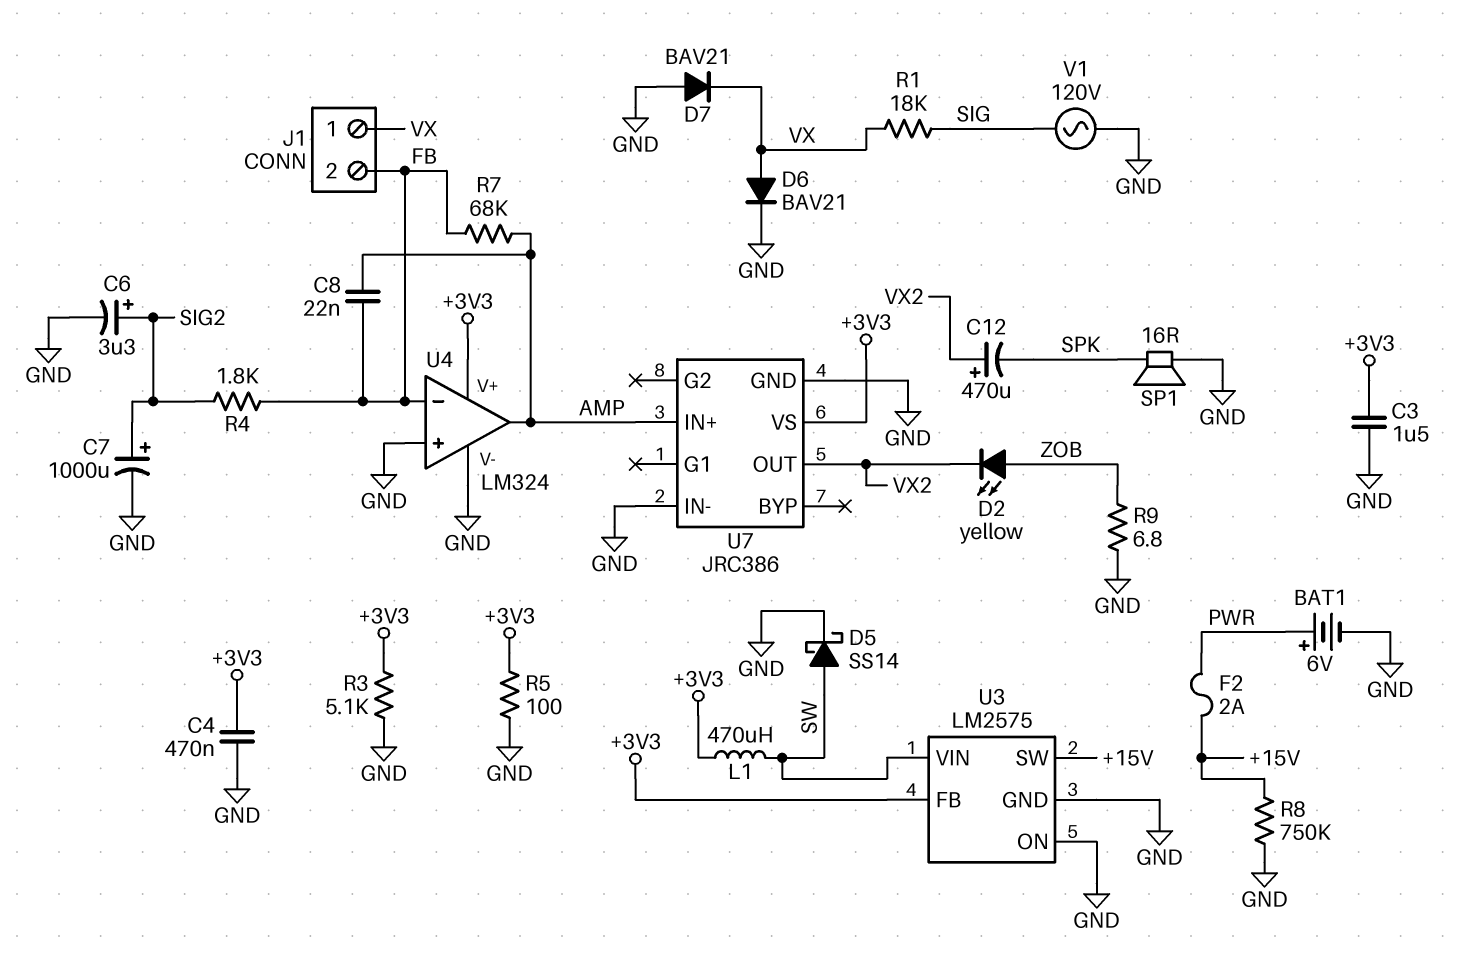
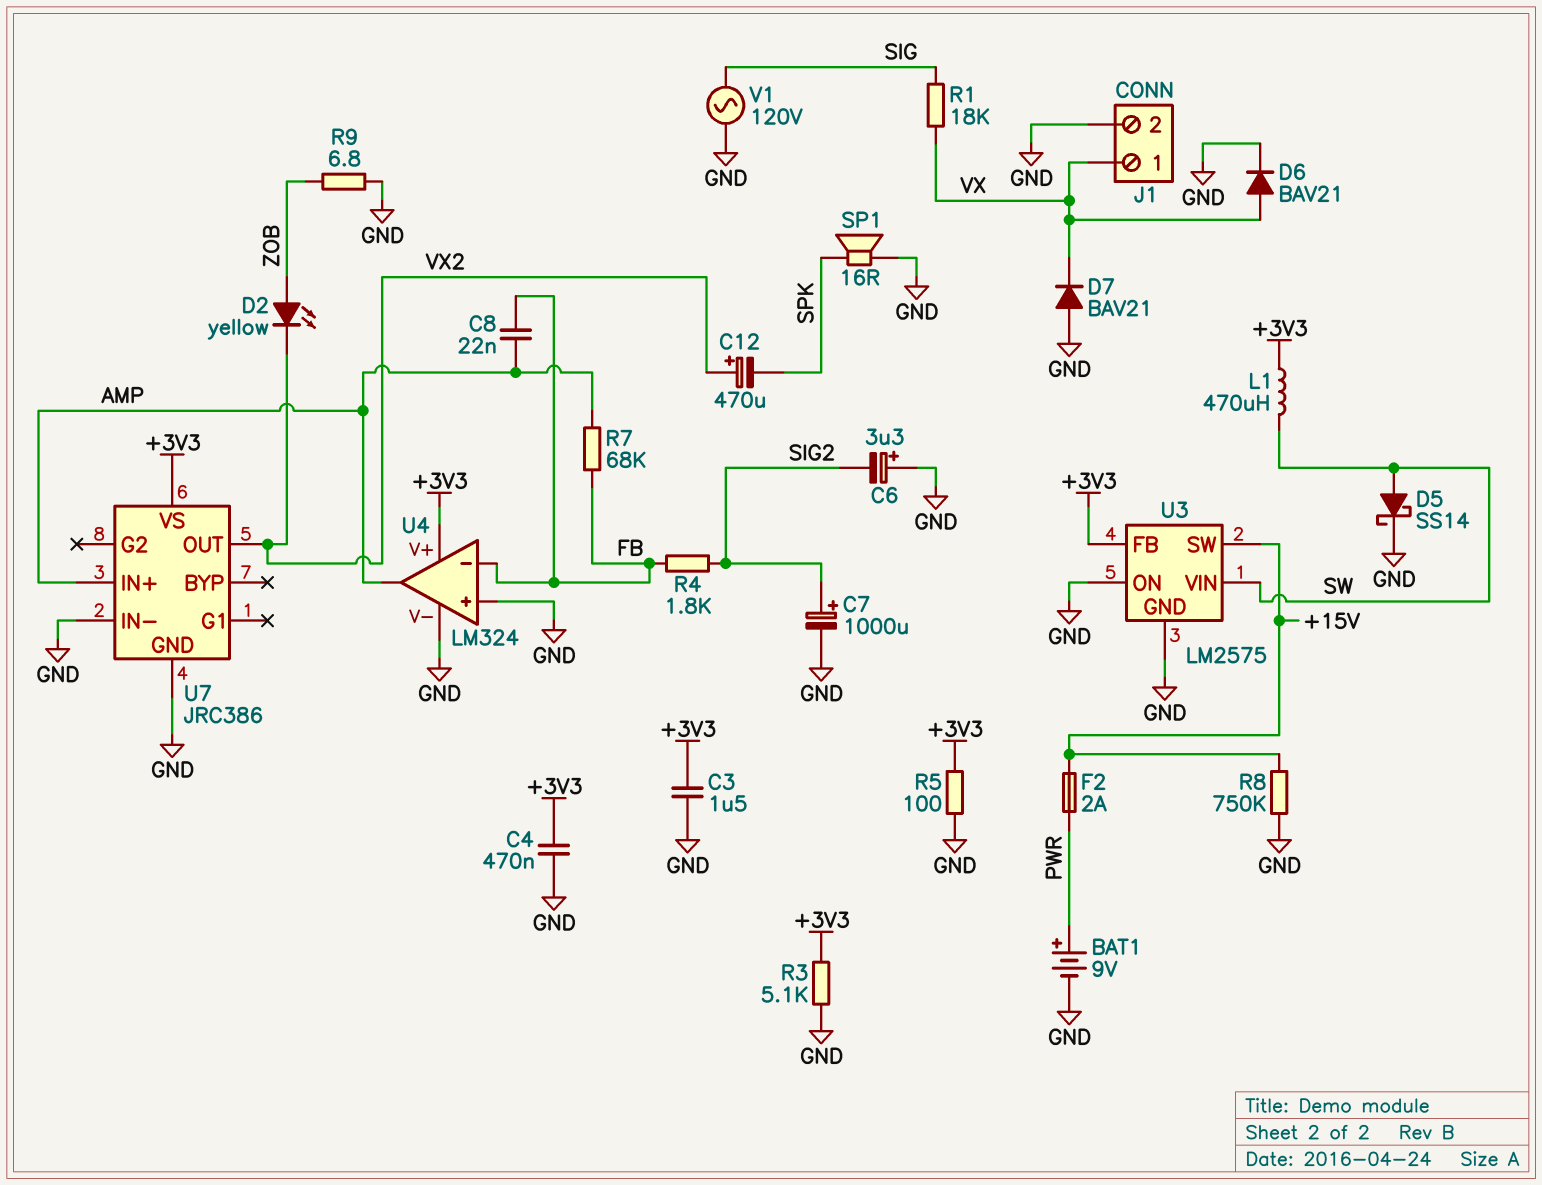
BAT1: 6V (plus PWR, minus GND) -> 9V (plus PWR, minus GND)
C6: 3.3uF (plus SIG2, minus GND) -> 3.3uF (plus GND, minus SIG2)
J1 pin 2: FB -> GND

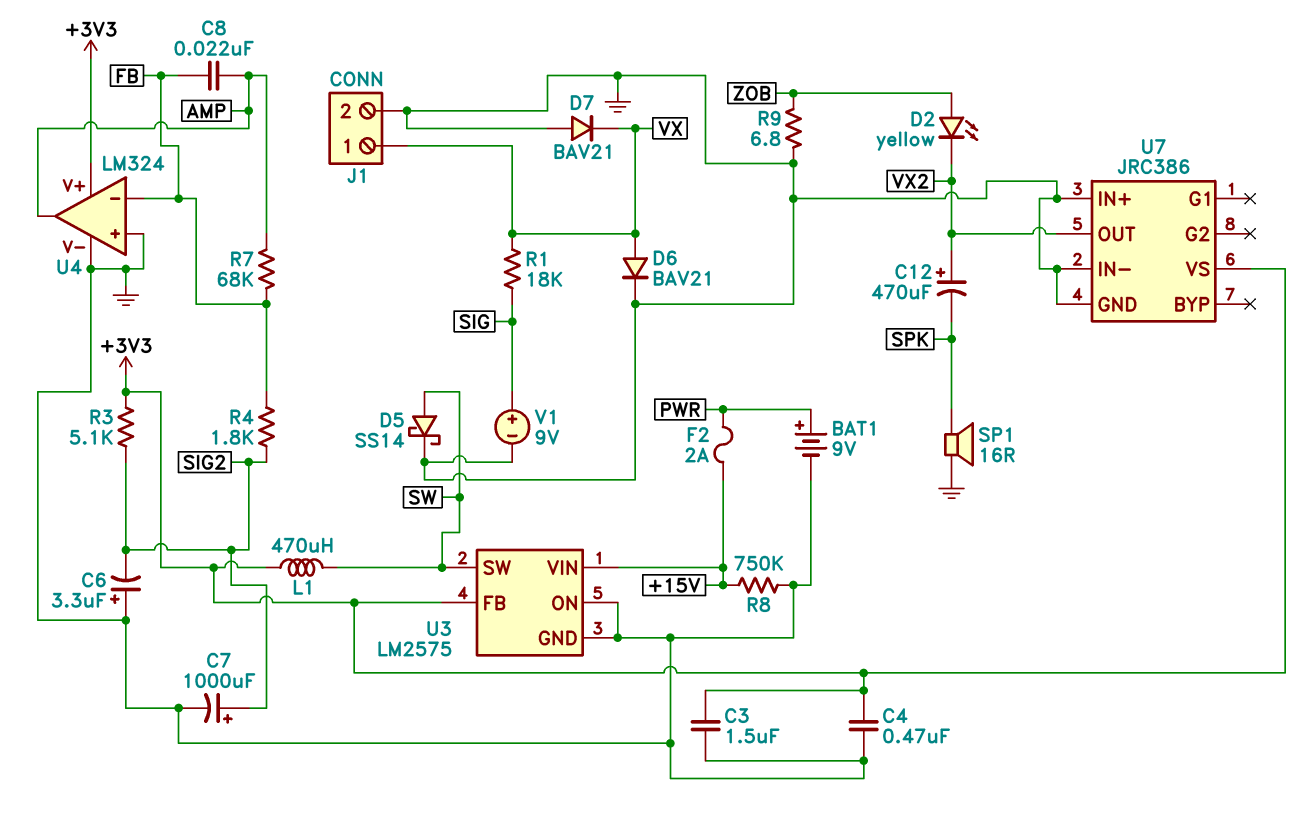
R3: 5.1k (+3V3, GND) -> 5.1k (+3V3, SIG2)
R5: 100 (+3V3, GND) -> none
U3 pin SW: +15V -> SW
U3 pin VIN: SW -> +15V
U7 pin IN+: AMP -> GND
V1: AC 120V (GND, SIG) -> 9V (plus SIG, minus GND)

